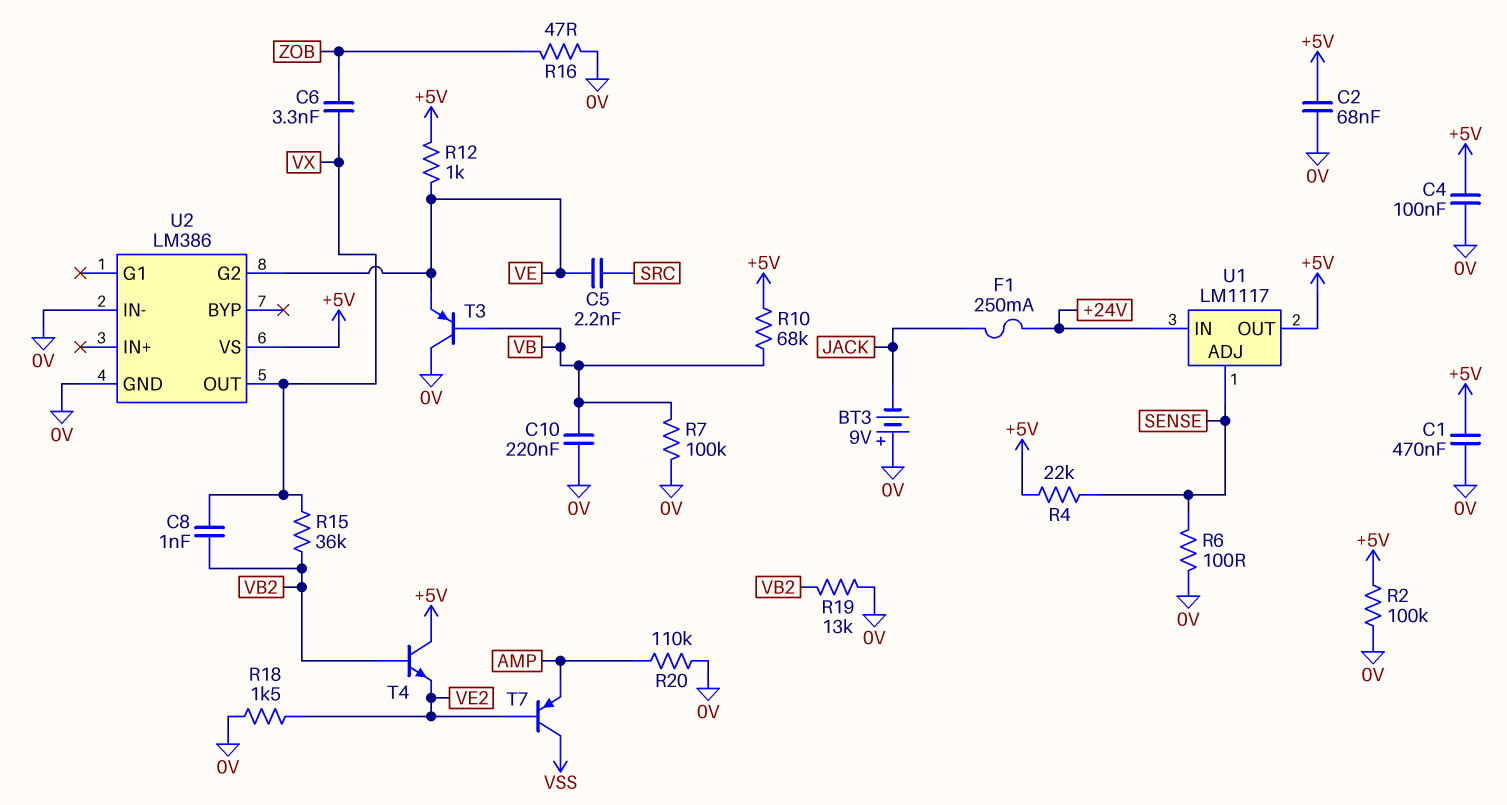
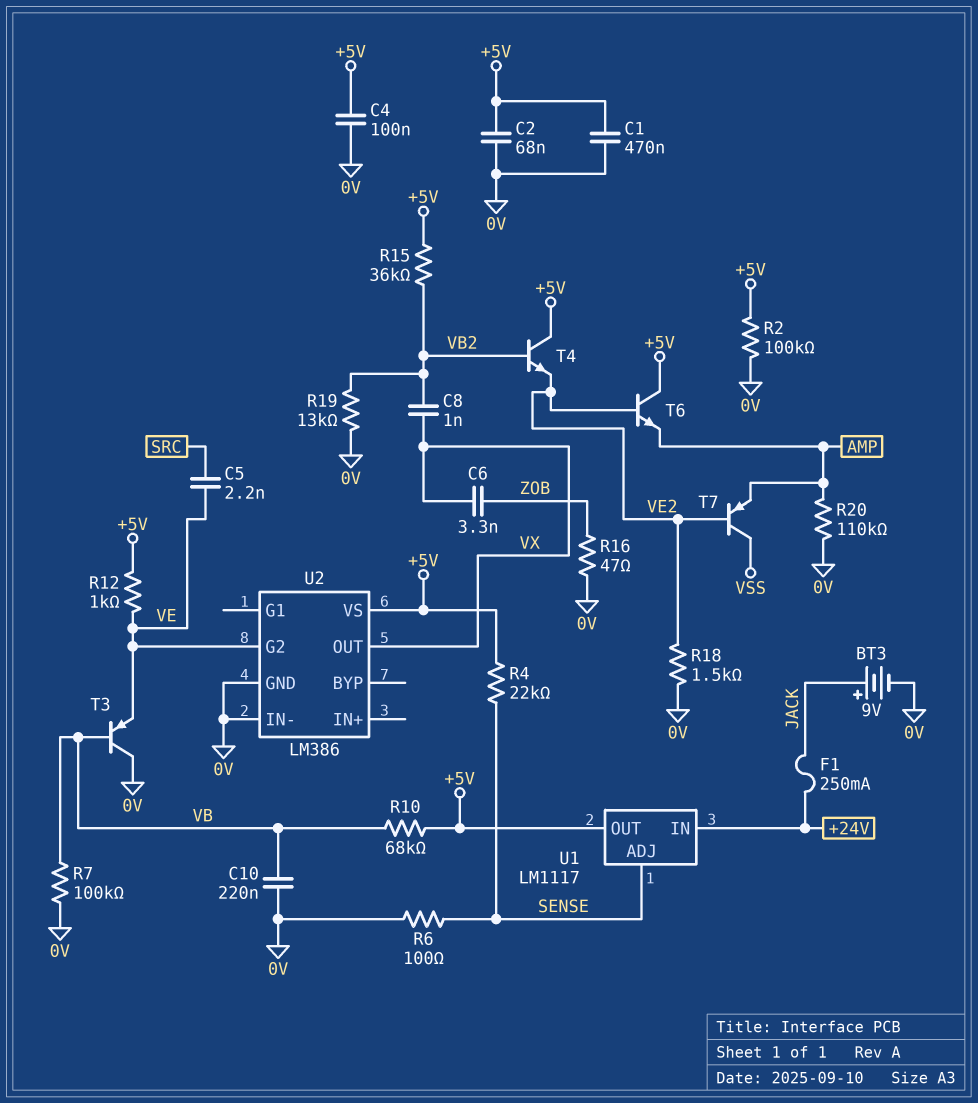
BT3: 9V (plus 0V, minus JACK) -> 9V (plus JACK, minus 0V)
R15: 36k (VB2, VX) -> 36k (+5V, VB2)
T6: none -> NPN (B VE2, C +5V, E AMP)

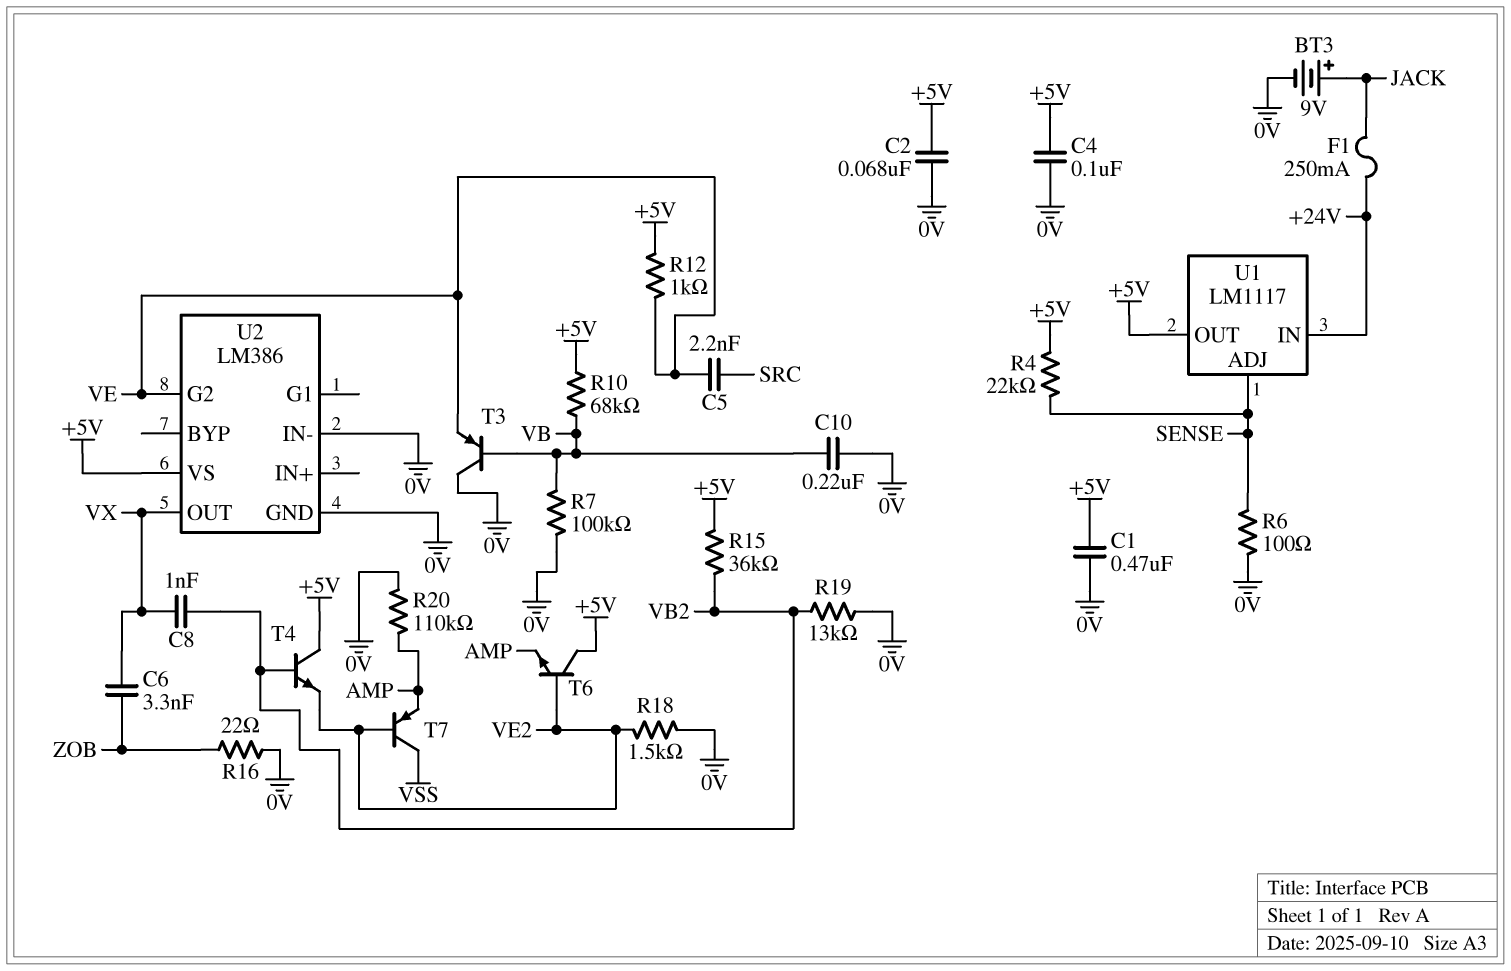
R2: 100k (+5V, 0V) -> none
R16: 47 (0V, ZOB) -> 22 (0V, ZOB)

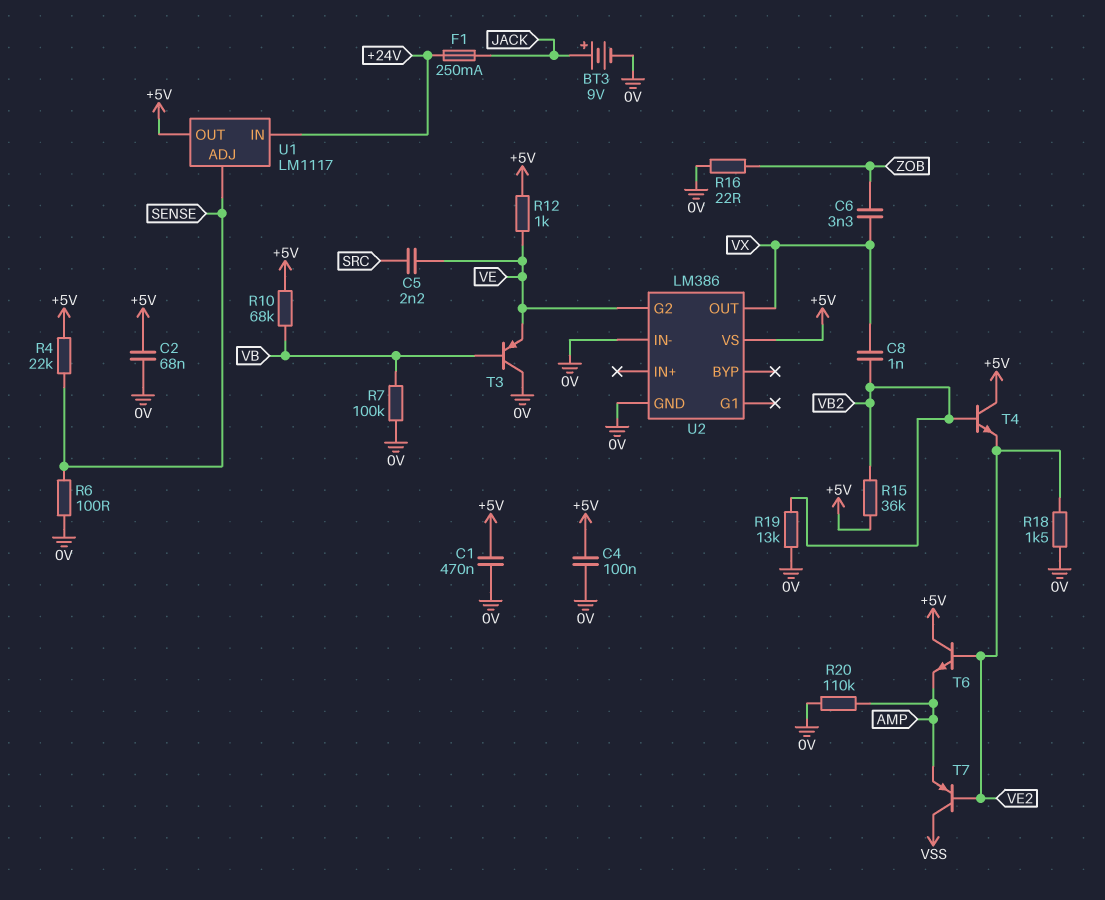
C10: 220nF (0V, VB) -> none

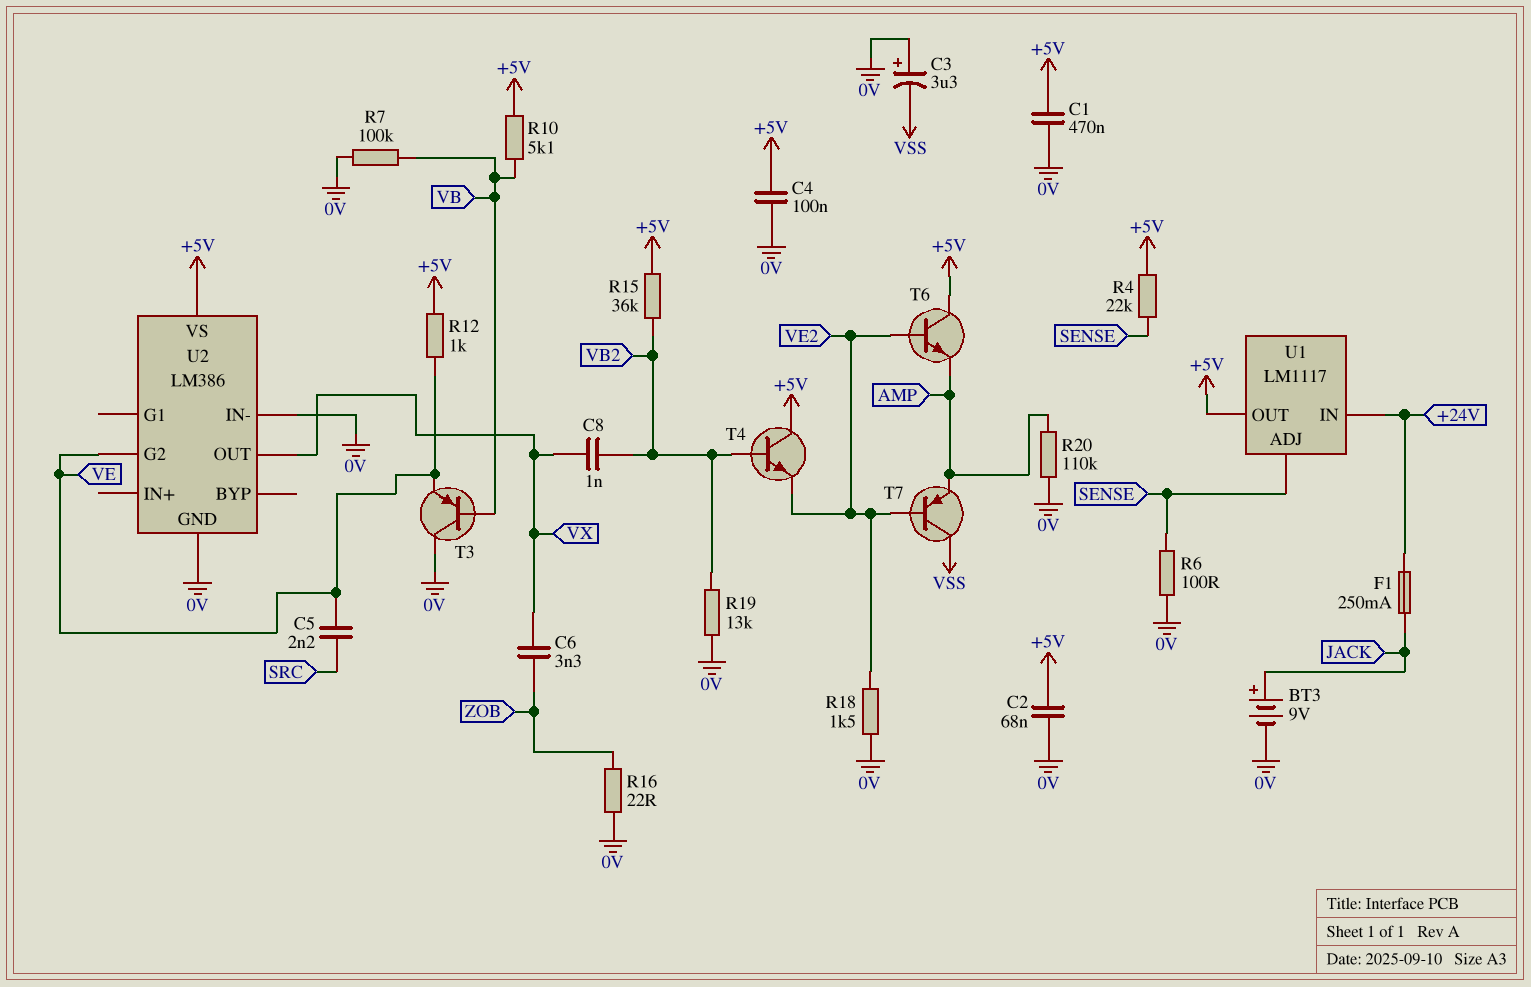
C3: none -> 3.3uF (plus 0V, minus VSS)
R10: 68k (+5V, VB) -> 5.1k (+5V, VB)

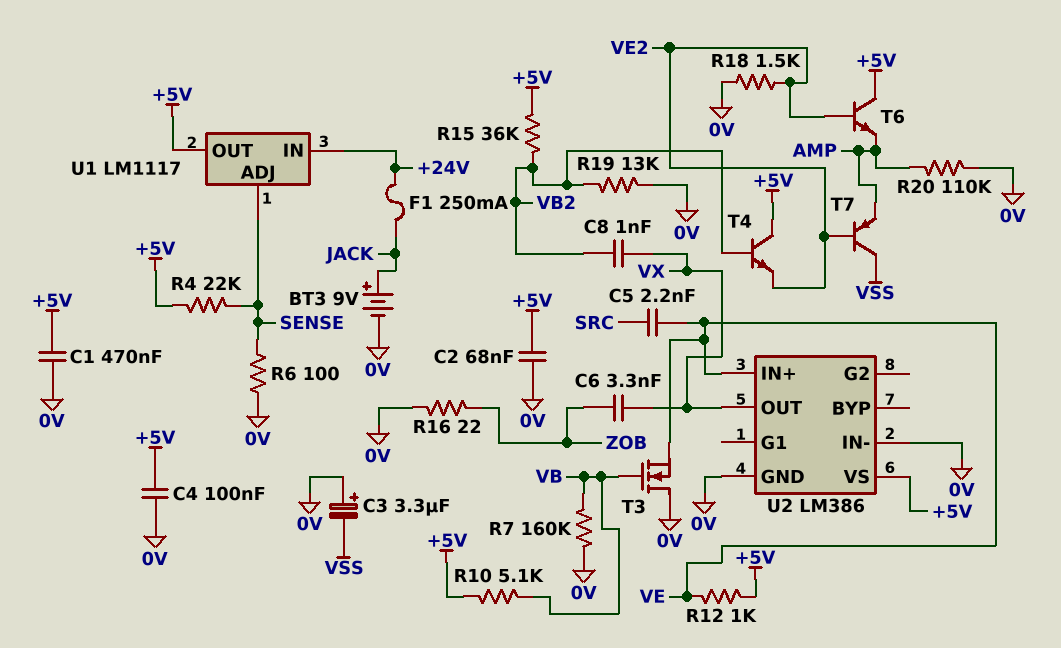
R7: 100k (0V, VB) -> 160k (0V, VB)
T3: PNP (B VB, C 0V, E VE) -> NMOS (G VB, D 0V, S VE)
U2 pin G2: VE -> none
U2 pin IN+: none -> VE

